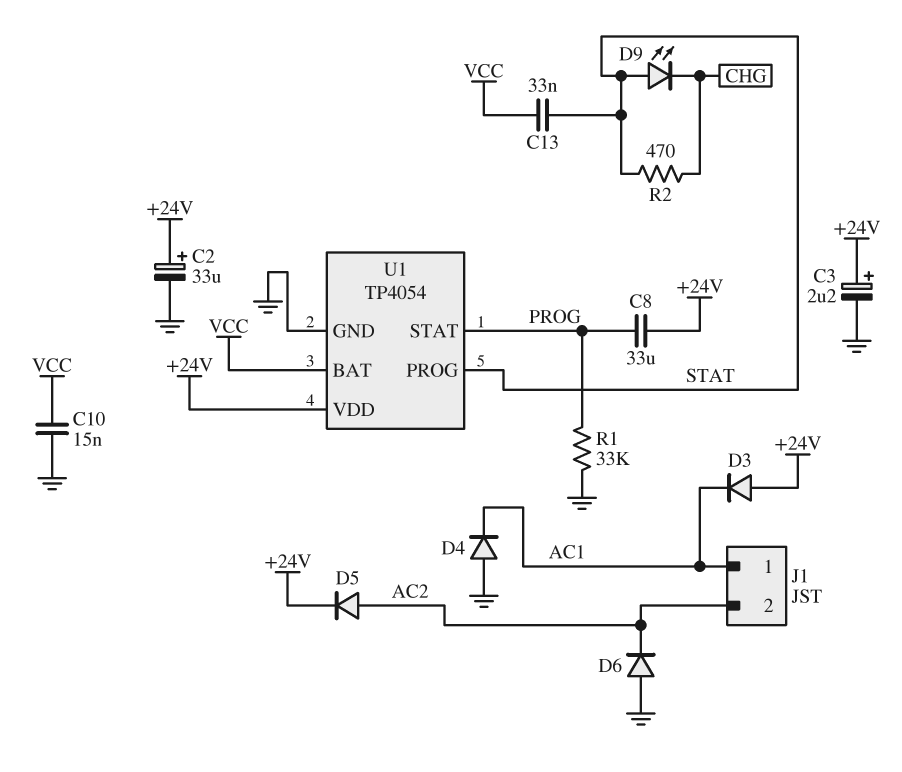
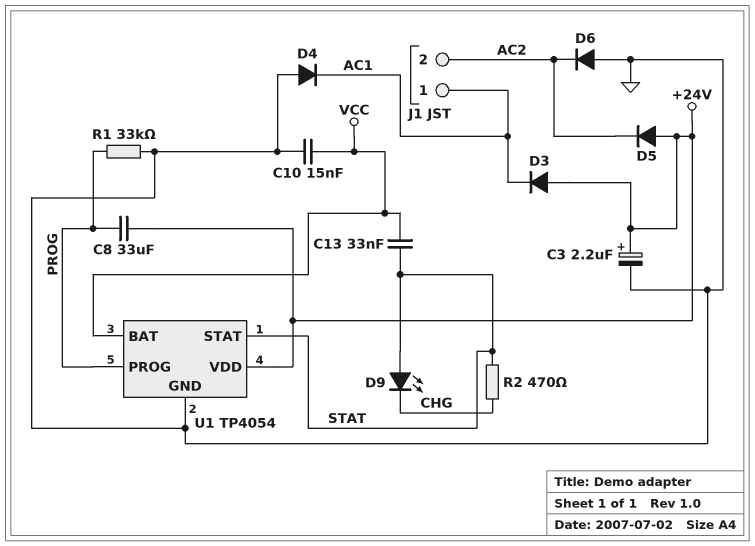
C2: 33uF (plus +24V, minus GND) -> none
D5: diode (A AC2, K +24V) -> diode (A +24V, K AC2)
U1 pin PROG: STAT -> PROG
U1 pin STAT: PROG -> STAT

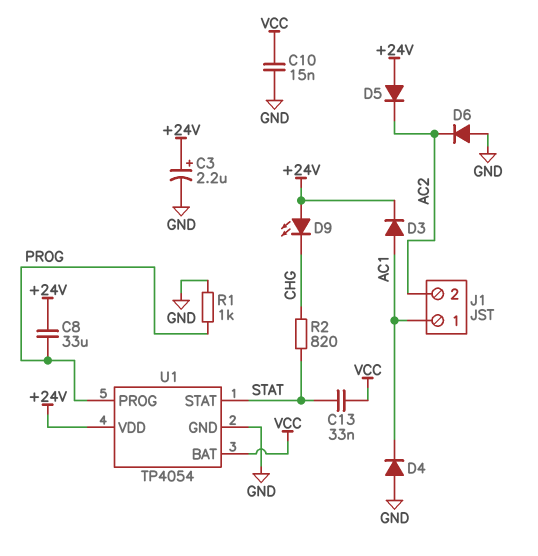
D3: diode (A +24V, K AC1) -> diode (A AC1, K +24V)
D9: LED (A STAT, K CHG) -> LED (A +24V, K CHG)
R1: 33k (GND, PROG) -> 1k (GND, PROG)
R2: 470 (CHG, STAT) -> 820 (CHG, STAT)

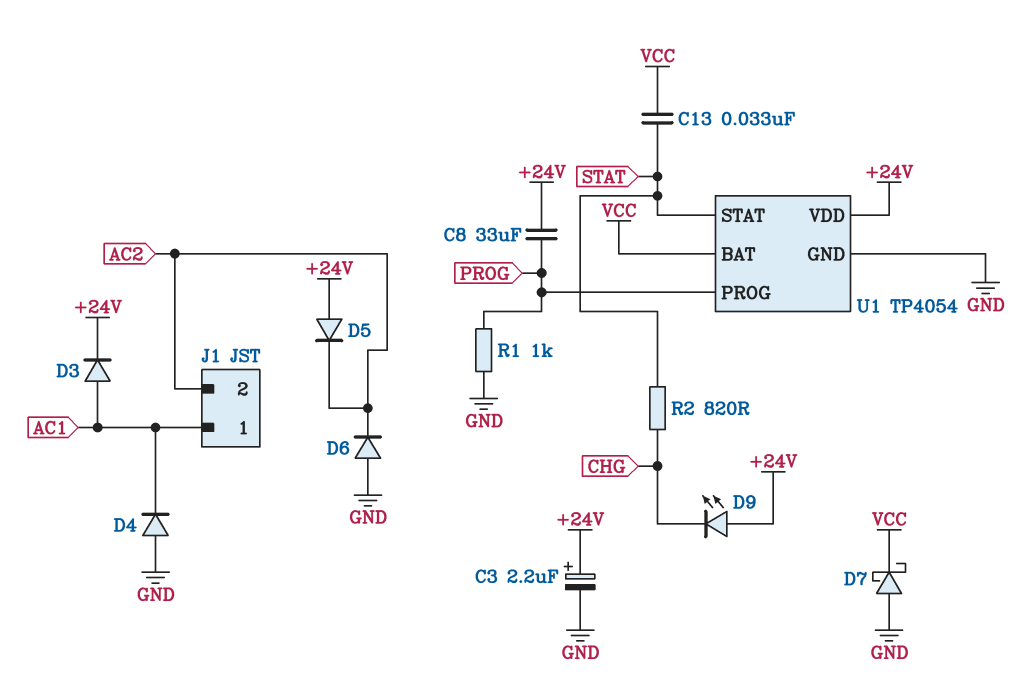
C10: 15nF (GND, VCC) -> none
D7: none -> schottky (A GND, K VCC)

